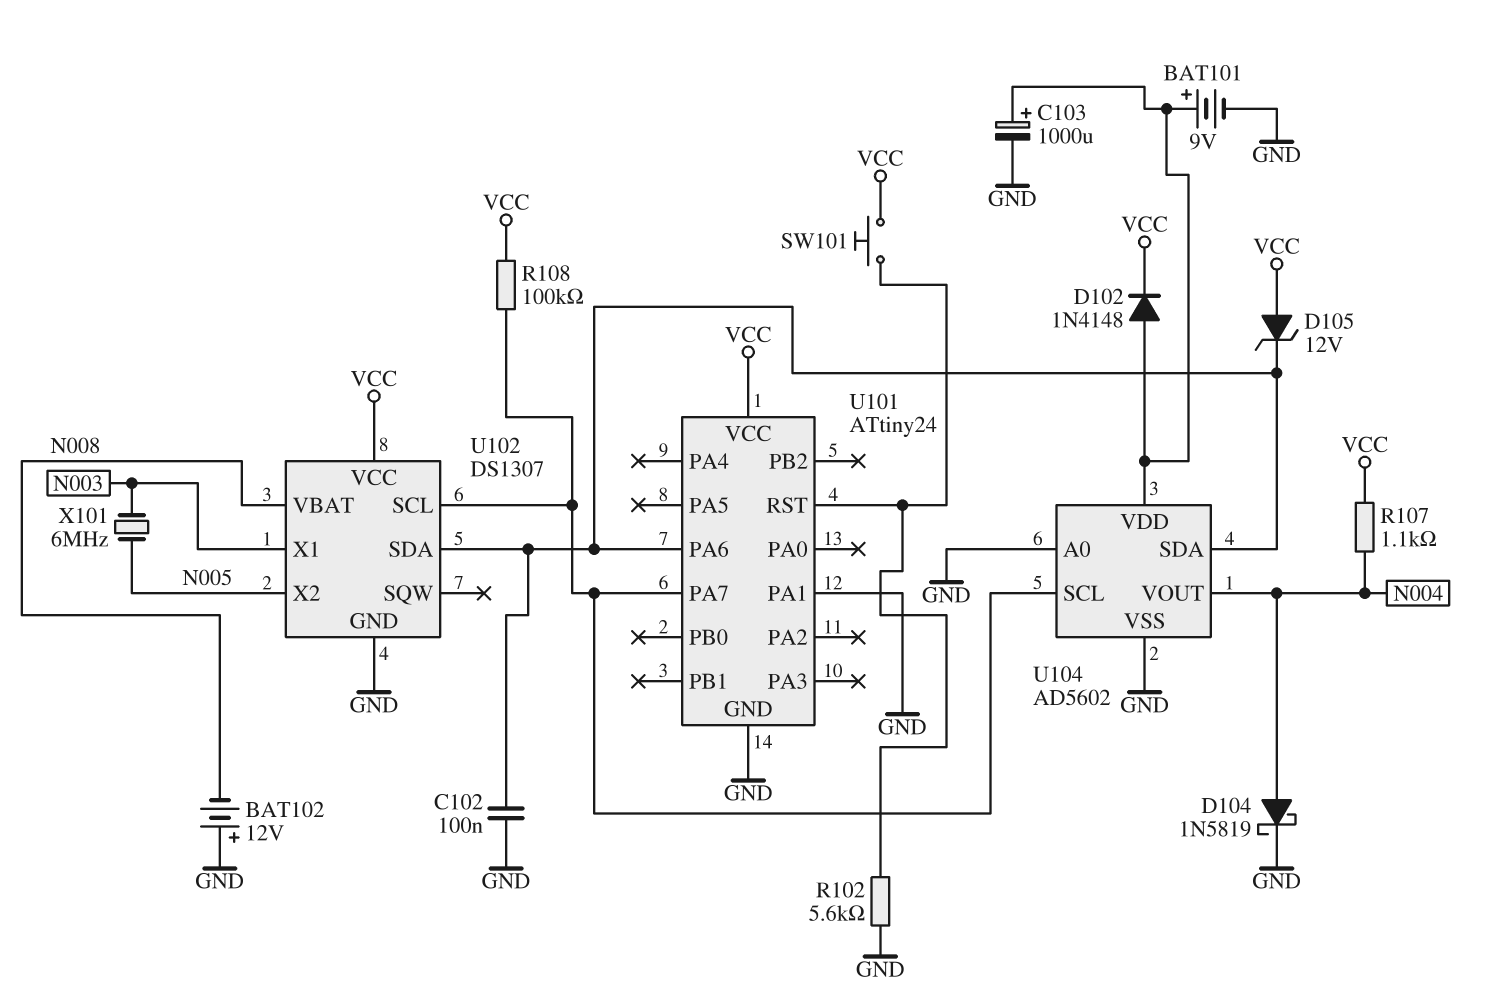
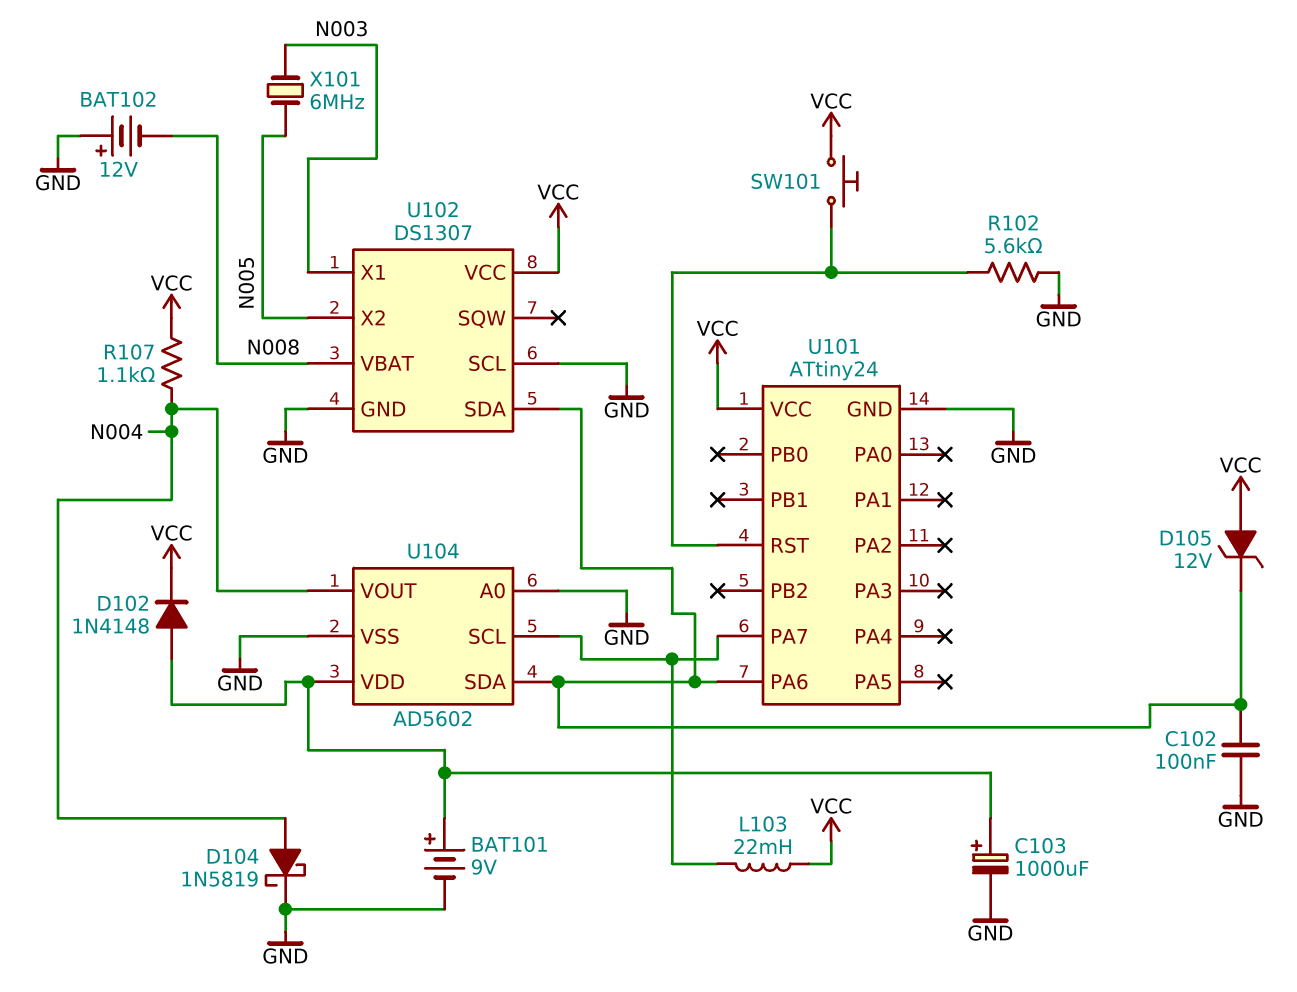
L103: none -> 22mH (U101/PA7, VCC)
R108: 100k (U101/PA7, VCC) -> none
U101 pin PA1: GND -> none
U102 pin SCL: U101/PA7 -> GND

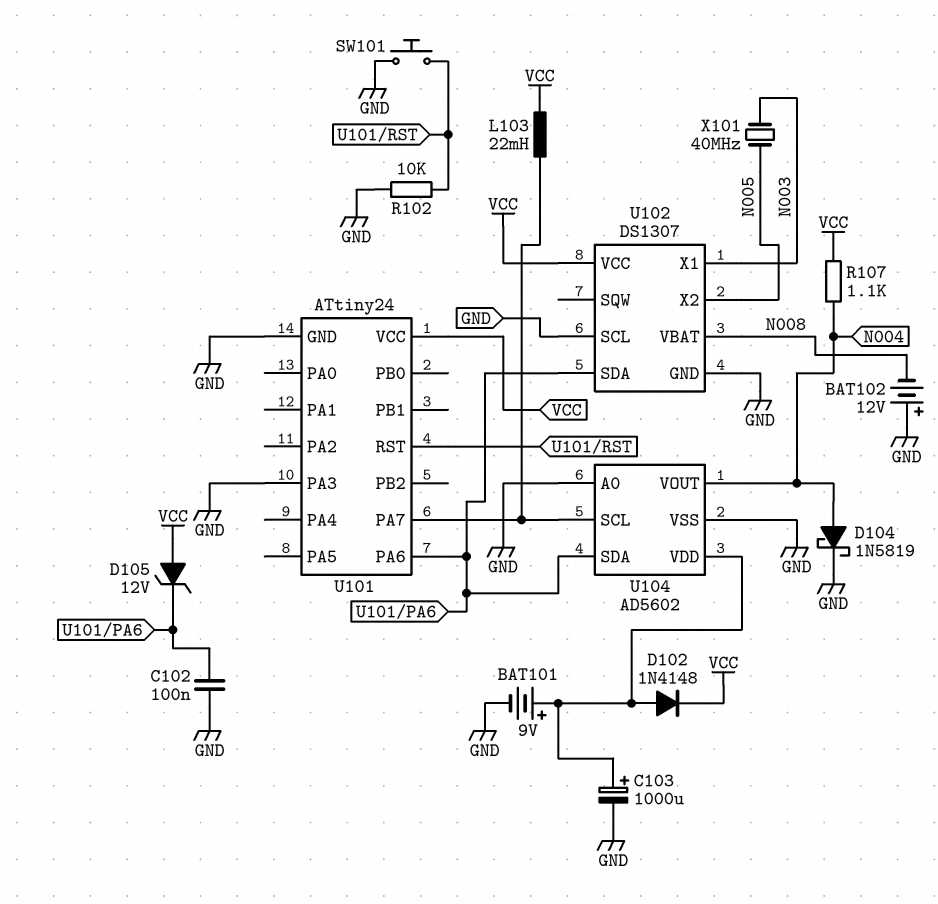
R102: 5.6k (GND, U101/RST) -> 10k (GND, U101/RST)
SW101: button (U101/RST, VCC) -> button (GND, U101/RST)
U101 pin PA3: none -> GND
X101: 6MHz (N003, N005) -> 40MHz (N003, N005)

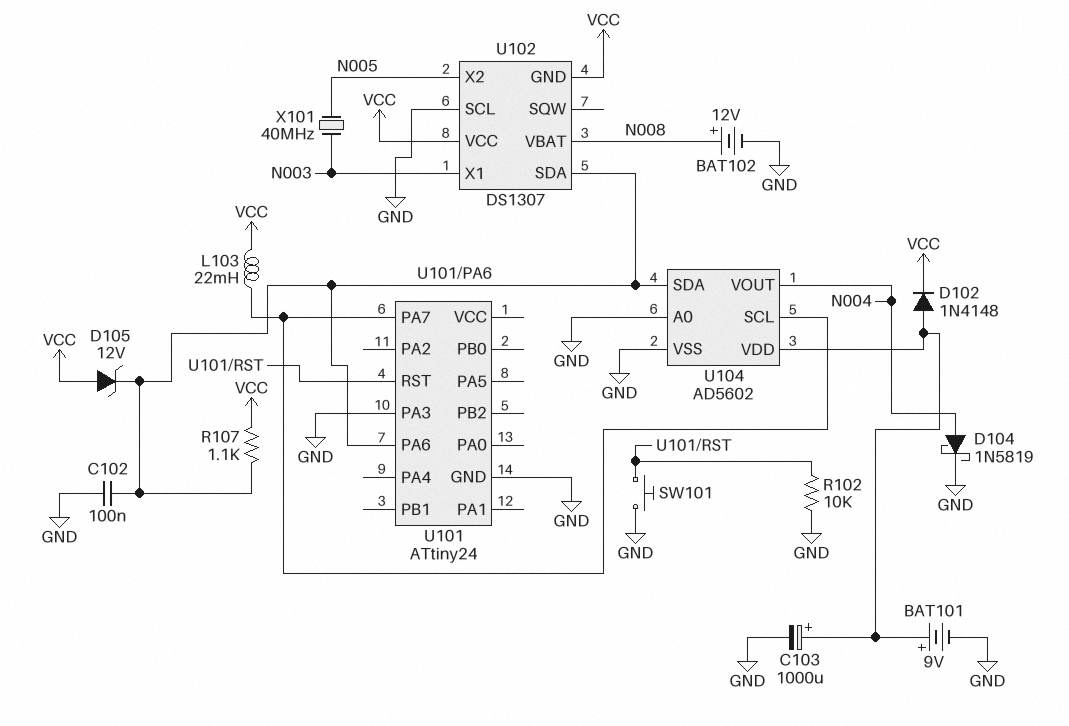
BAT102: 12V (plus GND, minus N008) -> 12V (plus N008, minus GND)
R107: 1.1k (N004, VCC) -> 1.1k (U101/PA6, VCC)
U101 pin VCC: VCC -> none
U102 pin GND: GND -> VCC

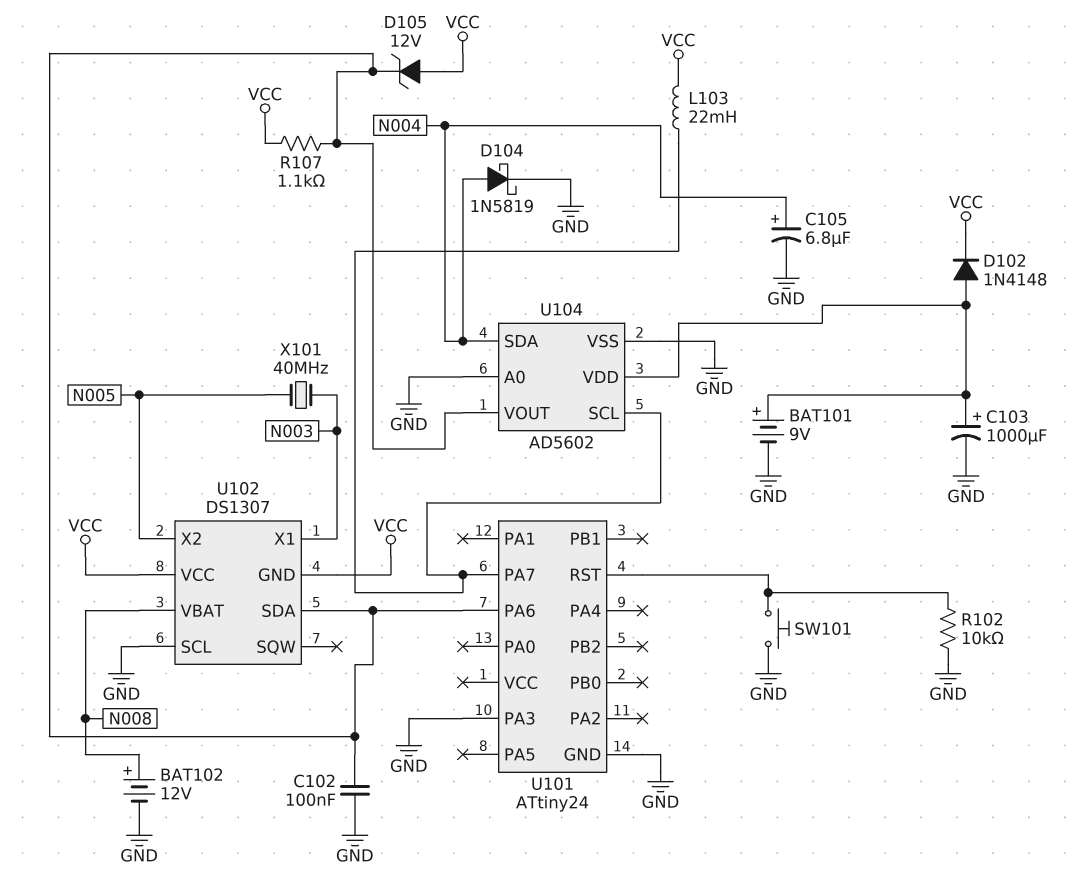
C105: none -> 6.8uF (plus N004, minus GND)
U104 pin SDA: U101/PA6 -> N004
U104 pin VOUT: N004 -> U101/PA6

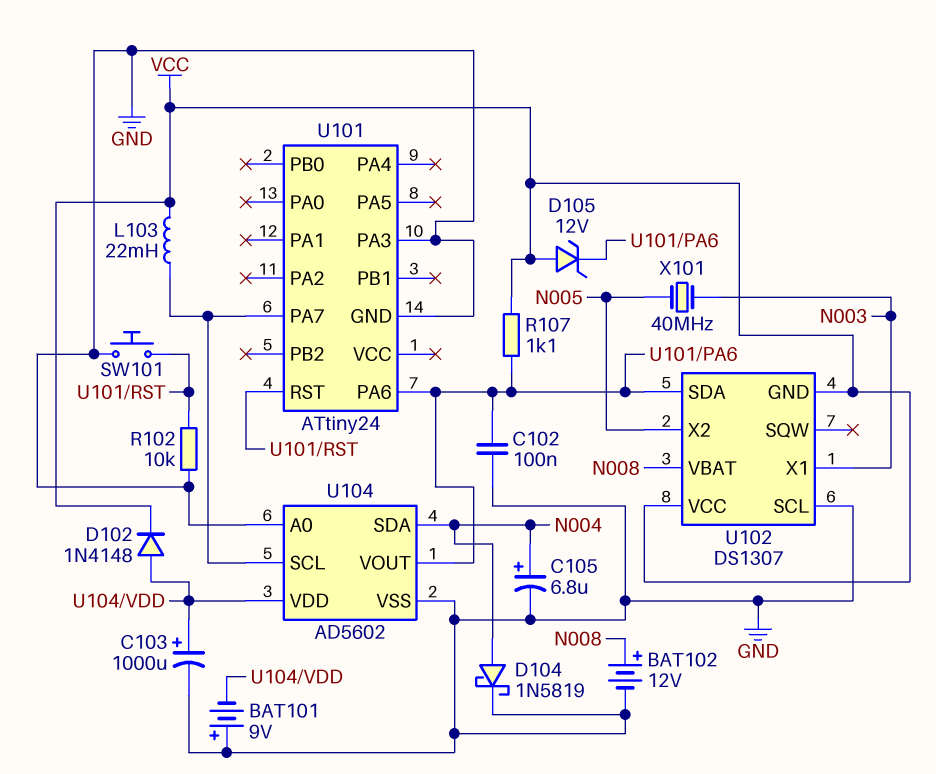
BAT101: 9V (plus U104/VDD, minus GND) -> 9V (plus GND, minus U104/VDD)

